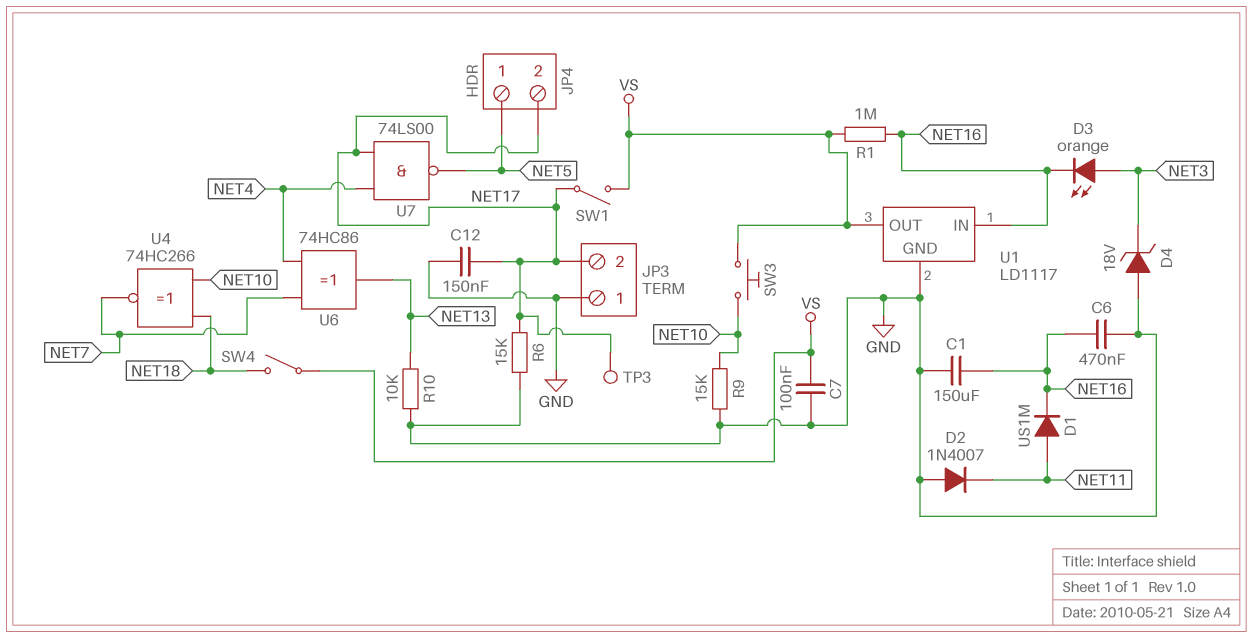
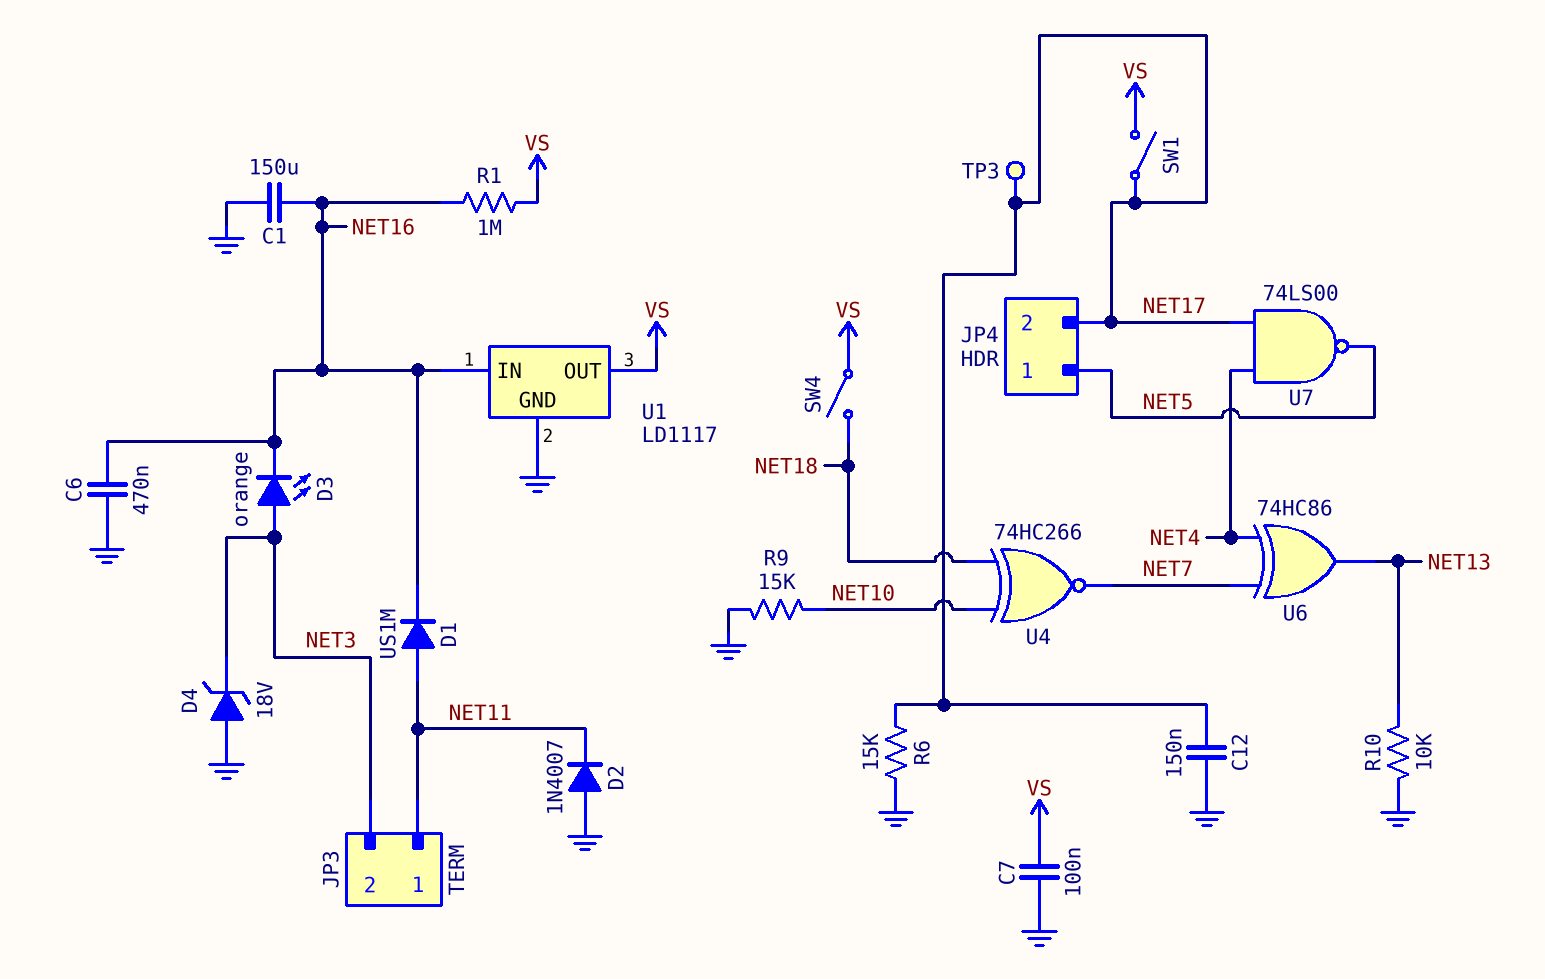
JP3 pin 1: GND -> NET11
JP3 pin 2: NET17 -> NET3
SW3: button (NET10, VS) -> none

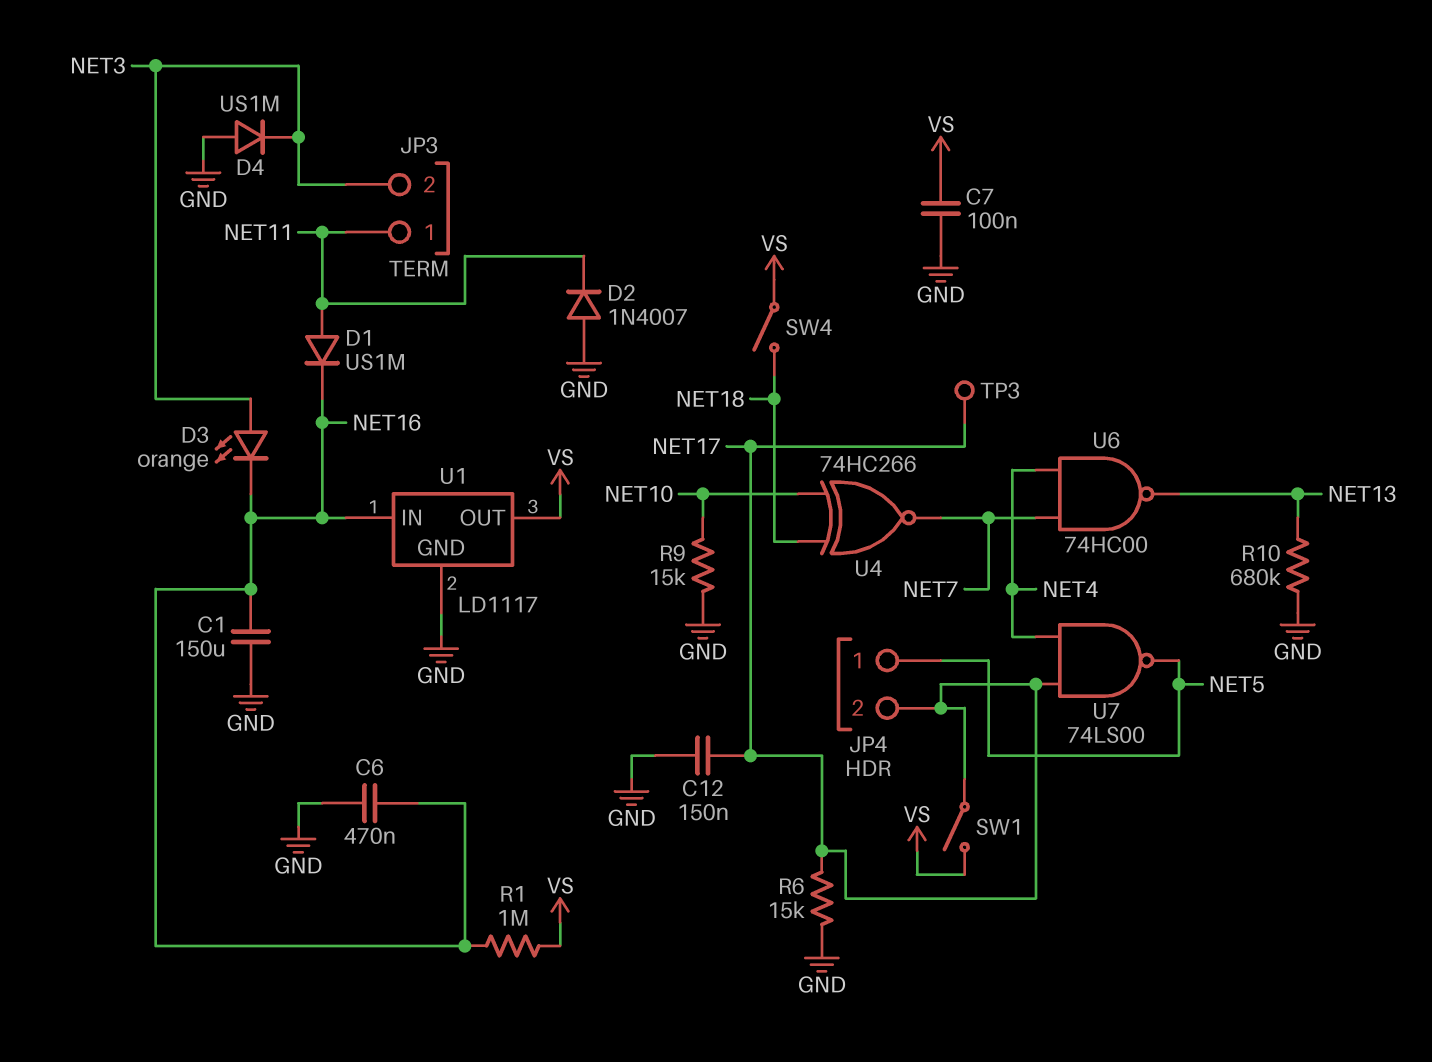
D4: zener 18V (A GND, K NET3) -> diode US1M (A GND, K NET3)
R10: 10k (GND, NET13) -> 680k (GND, NET13)
U6: XOR 74HC86 (in NET4, in NET7, out NET13) -> NAND 74HC00 (in NET4, in NET7, out NET13)

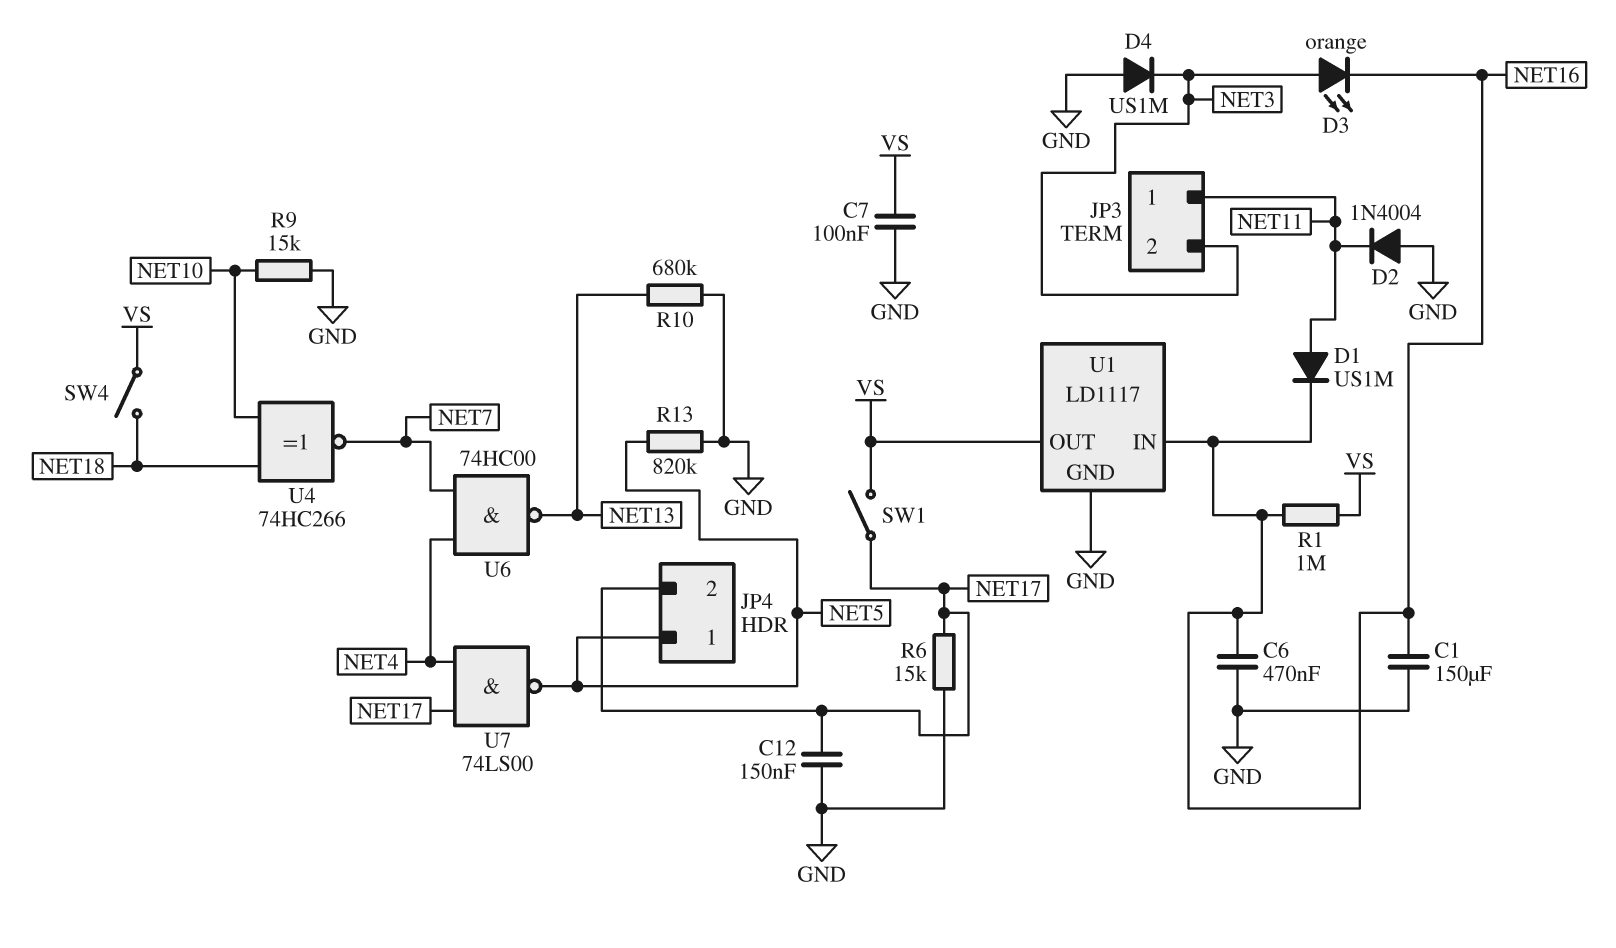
D2: diode 1N4007 (A GND, K NET11) -> diode 1N4004 (A GND, K NET11)
R13: none -> 820k (GND, NET5)
TP3: test point (NET17) -> none

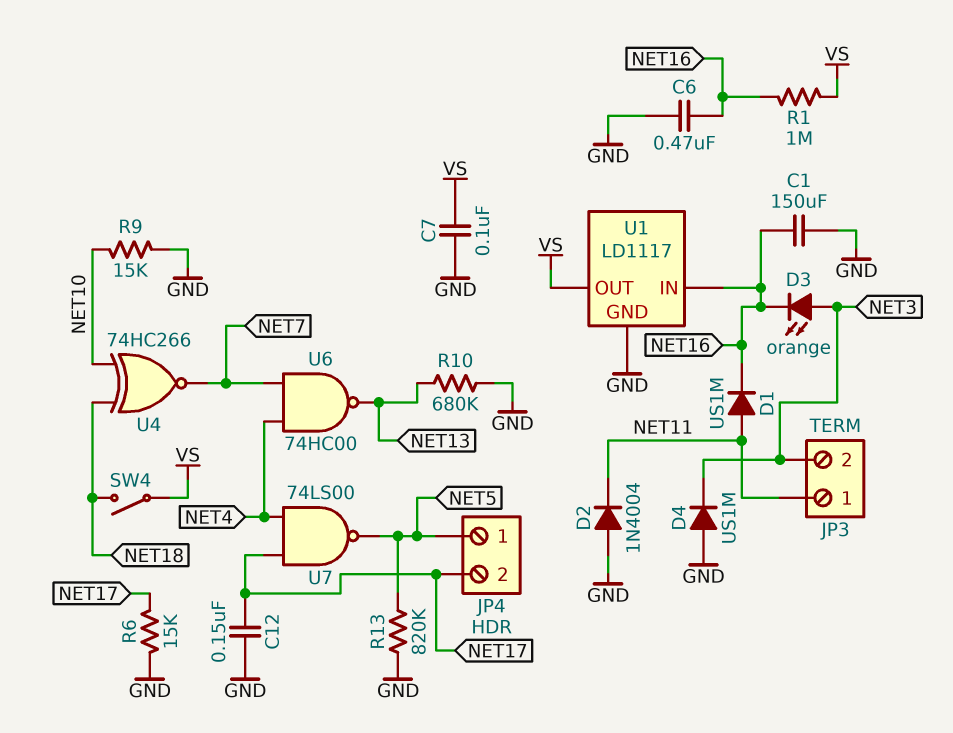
SW1: switch (NET17, VS) -> none

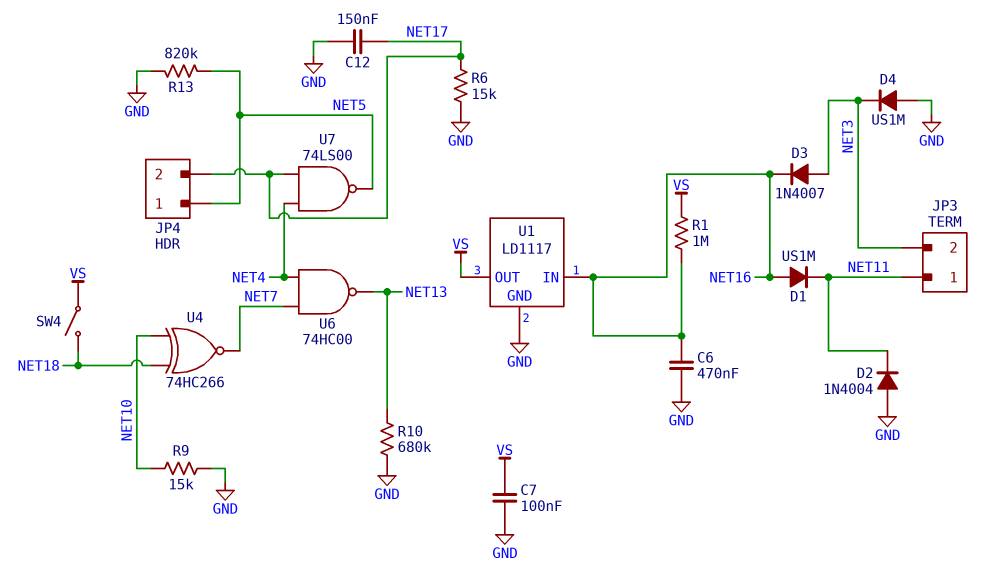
C1: 150uF (GND, NET16) -> none
D1: diode US1M (A NET11, K NET16) -> diode US1M (A NET16, K NET11)
D3: LED orange (A NET3, K NET16) -> diode 1N4007 (A NET3, K NET16)

